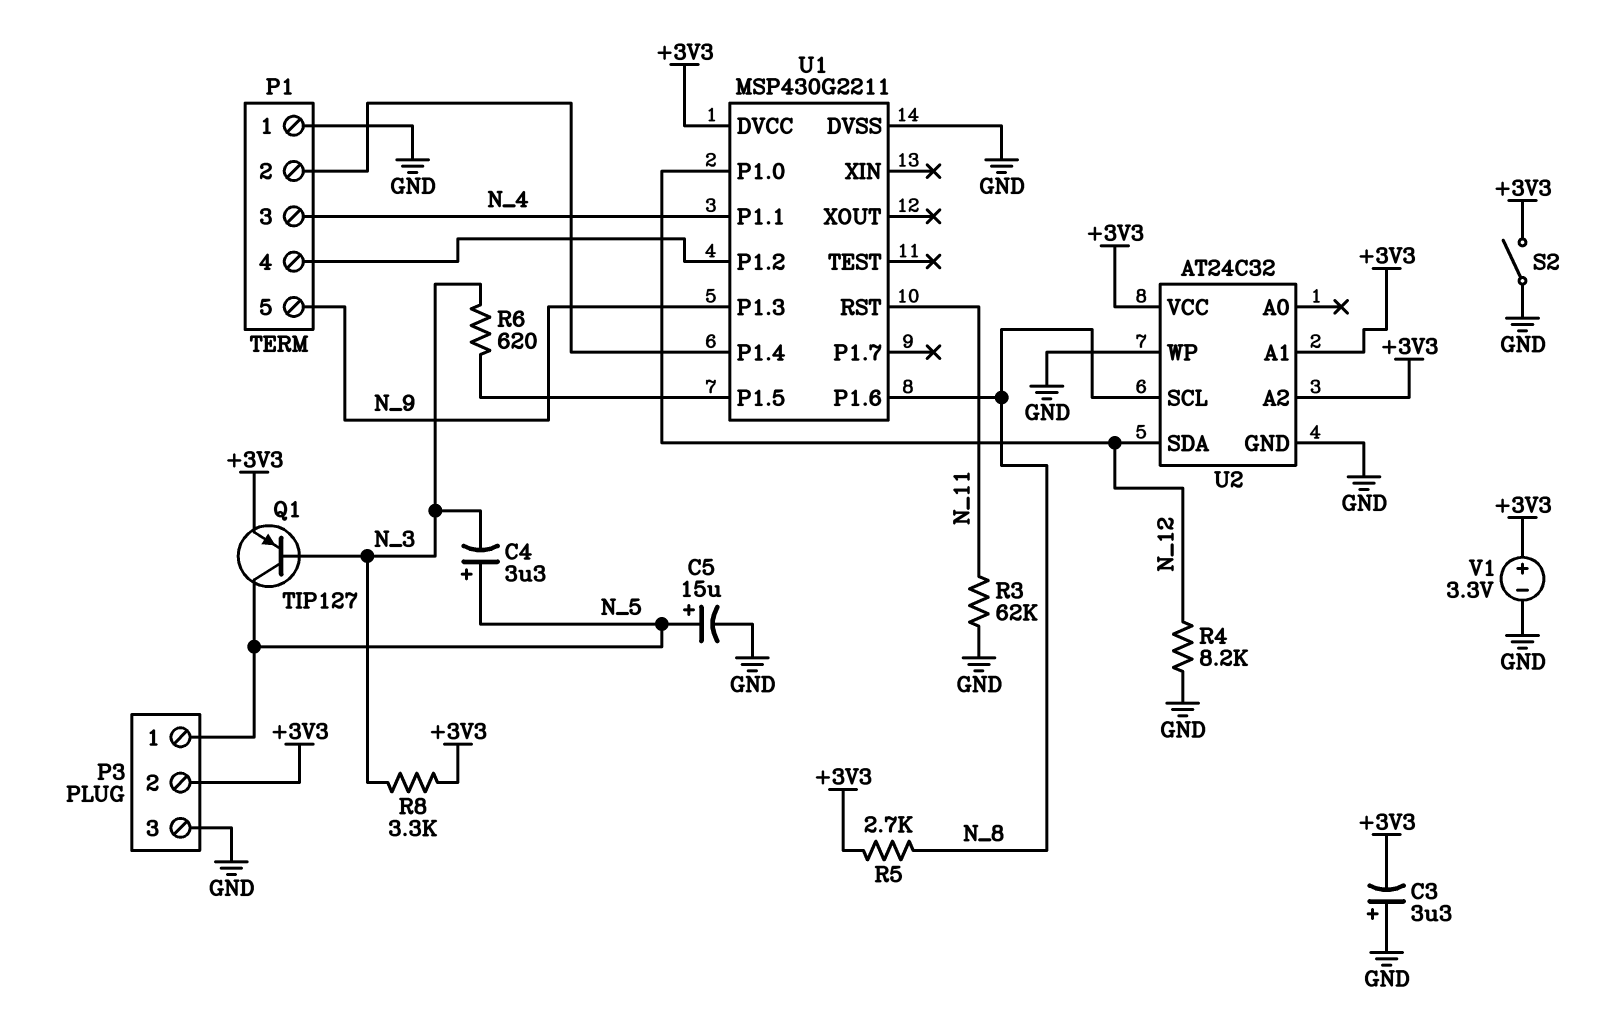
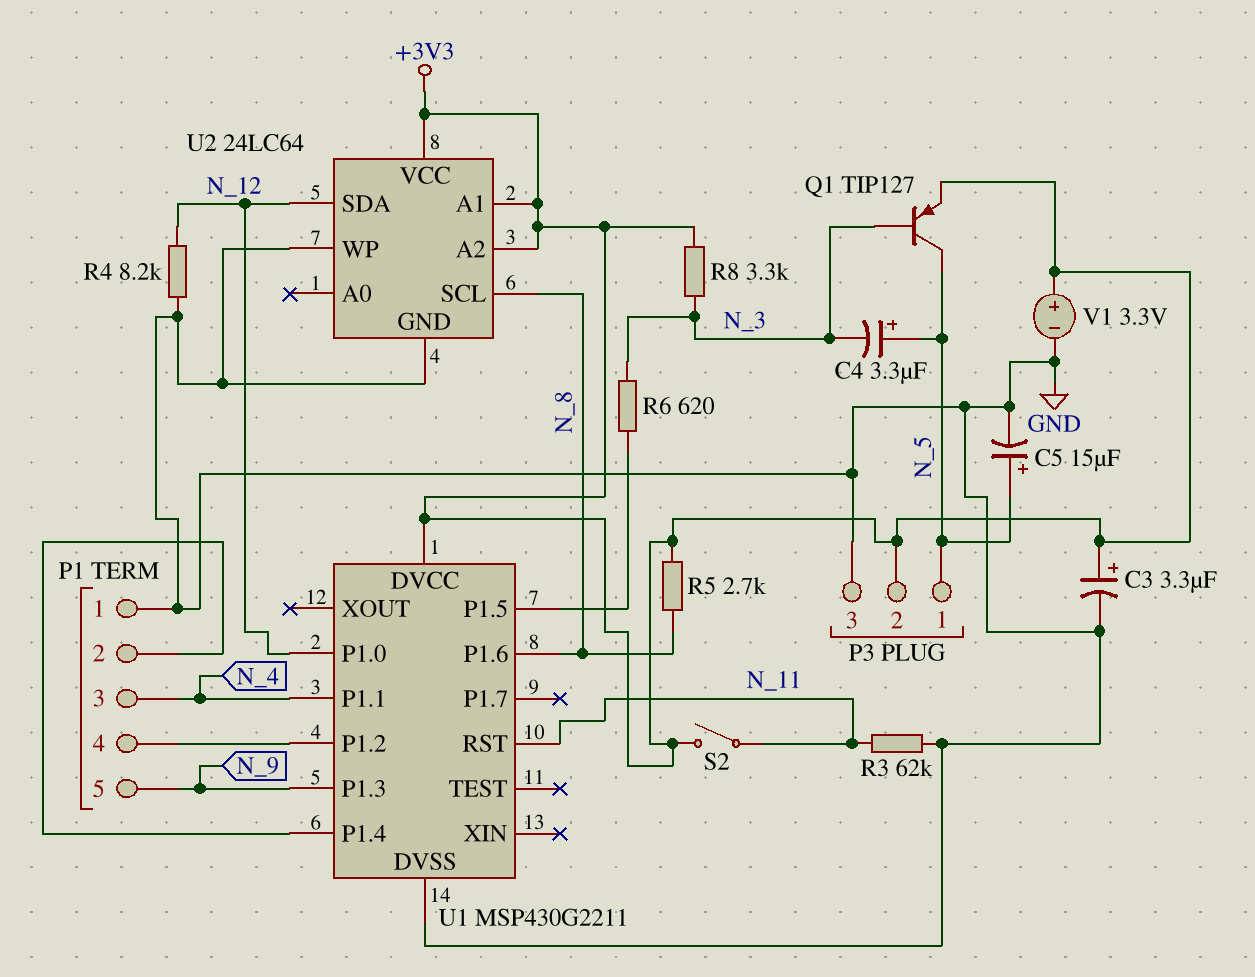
C3: 3.3uF (plus GND, minus +3V3) -> 3.3uF (plus +3V3, minus GND)
S2: switch (+3V3, GND) -> switch (+3V3, N_11)
U2: AT24C32 -> 24LC64

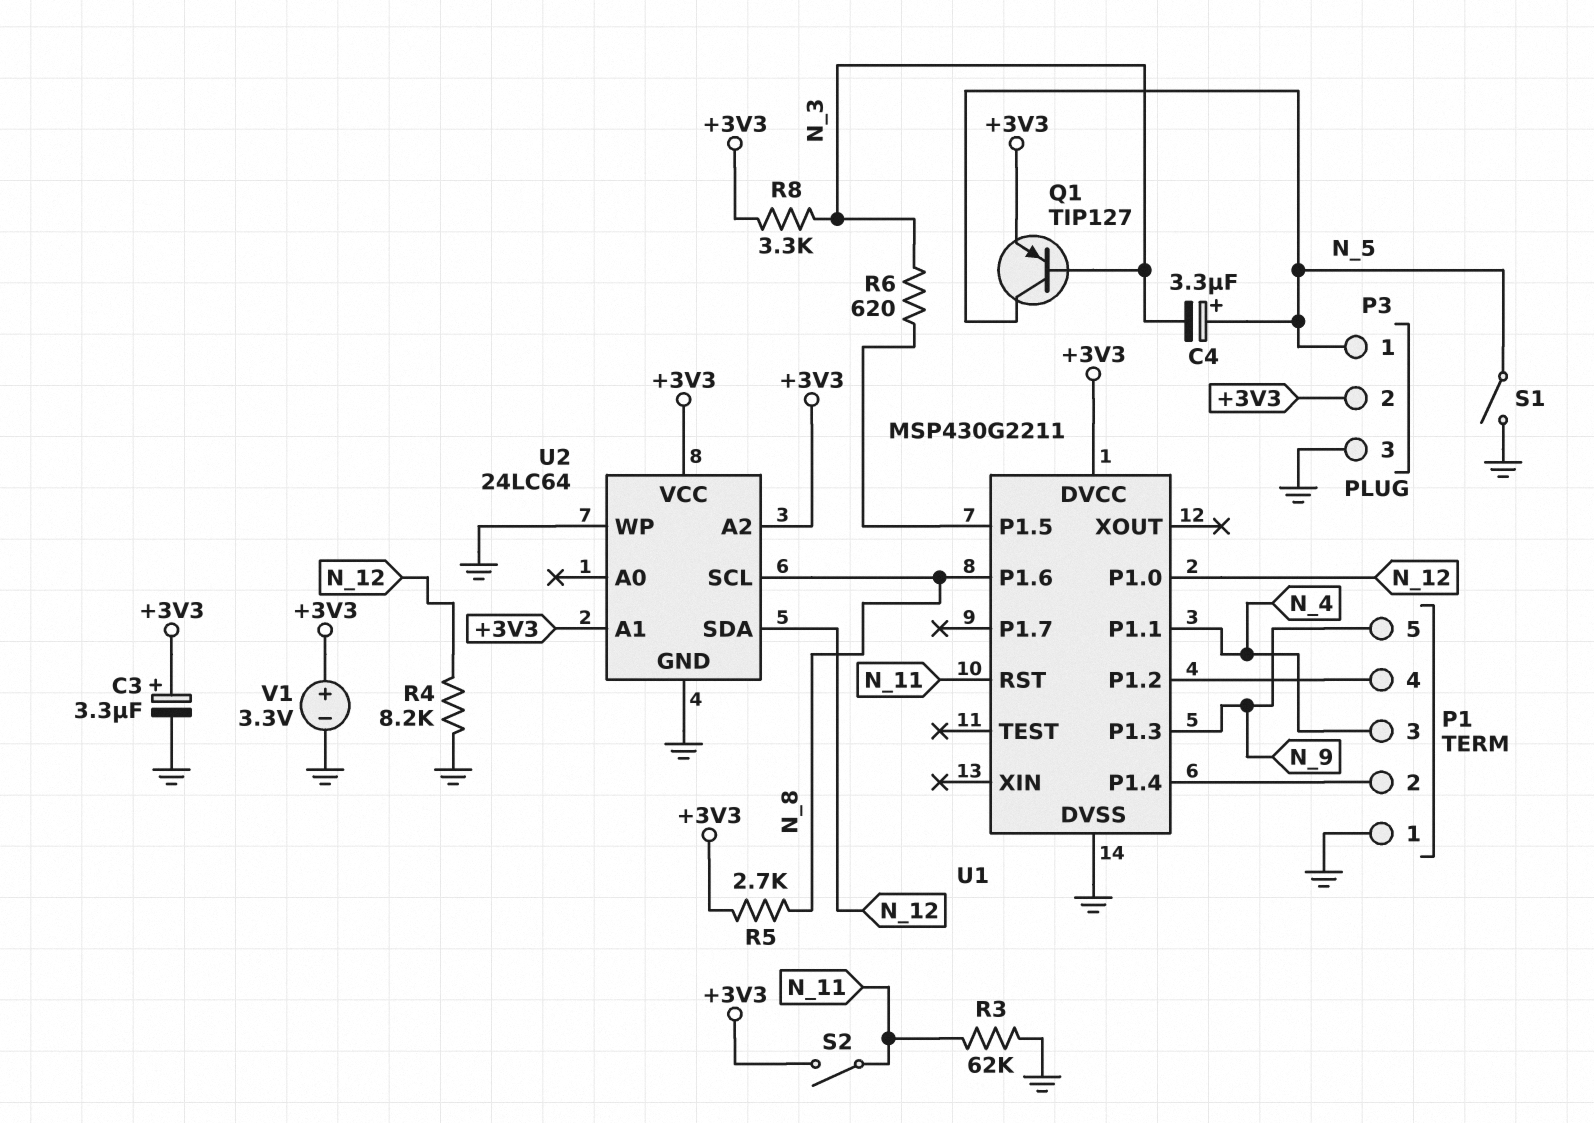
C5: 15uF (plus N_5, minus GND) -> none
S1: none -> switch (GND, N_5)

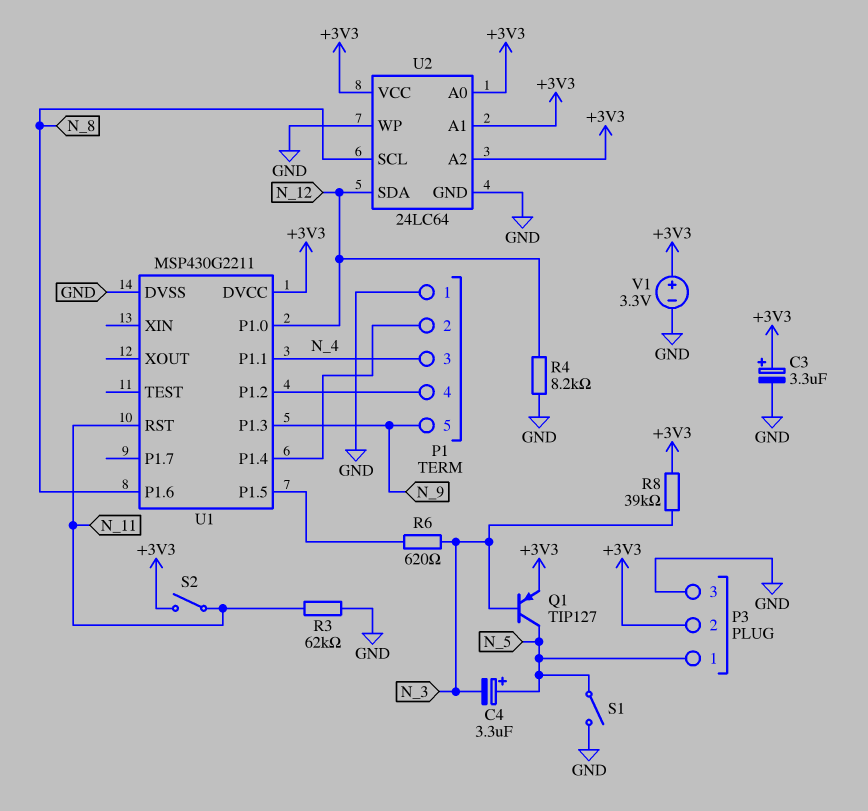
R5: 2.7k (+3V3, N_8) -> none
R8: 3.3k (+3V3, N_3) -> 39k (+3V3, N_3)
U2 pin A0: none -> +3V3

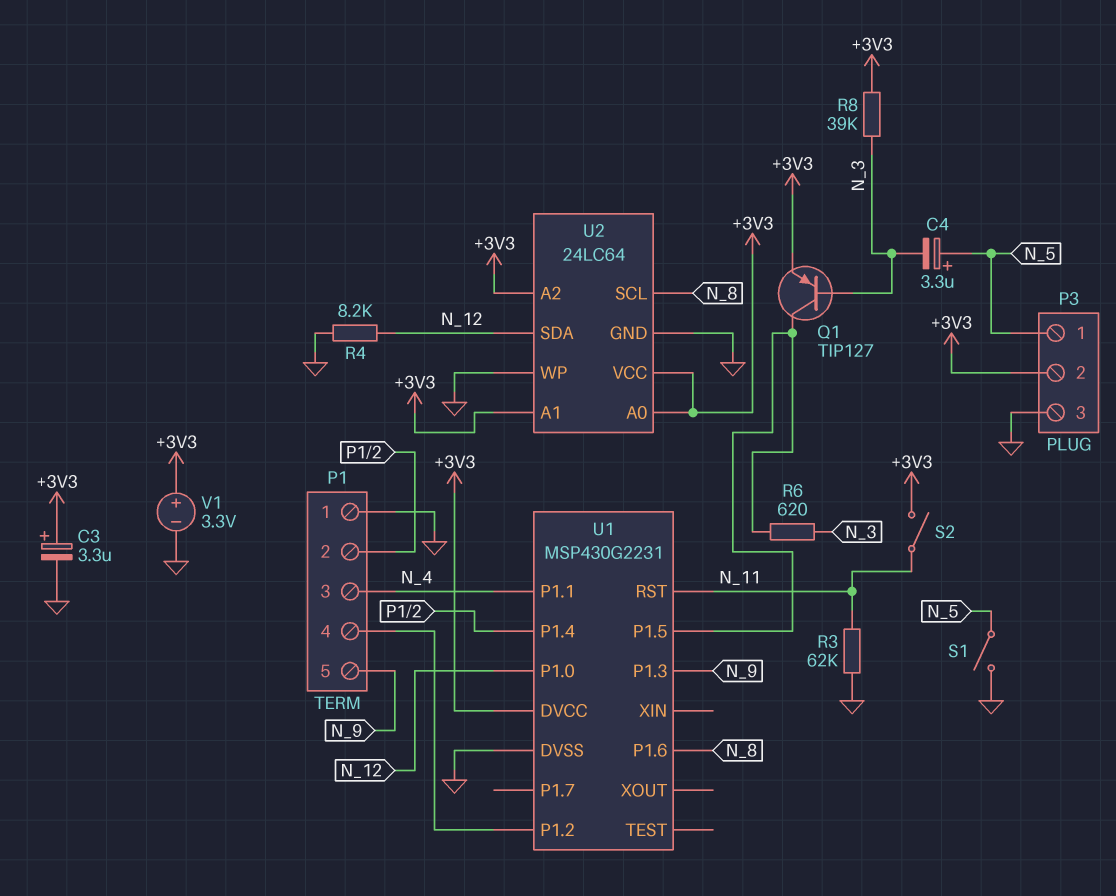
Q1: PNP TIP127 (B N_3, C N_5, E +3V3) -> PNP TIP127 (B N_3, C U1/P1.5, E +3V3)
U1: MSP430G2211 -> MSP430G2231

